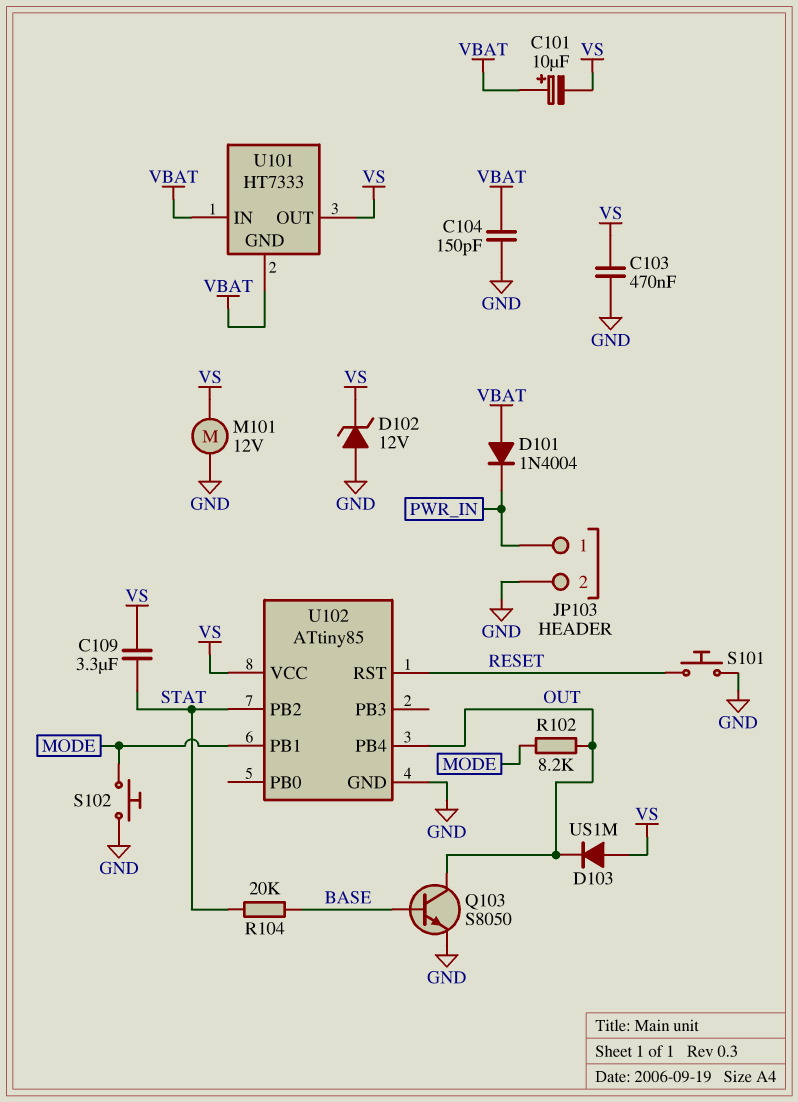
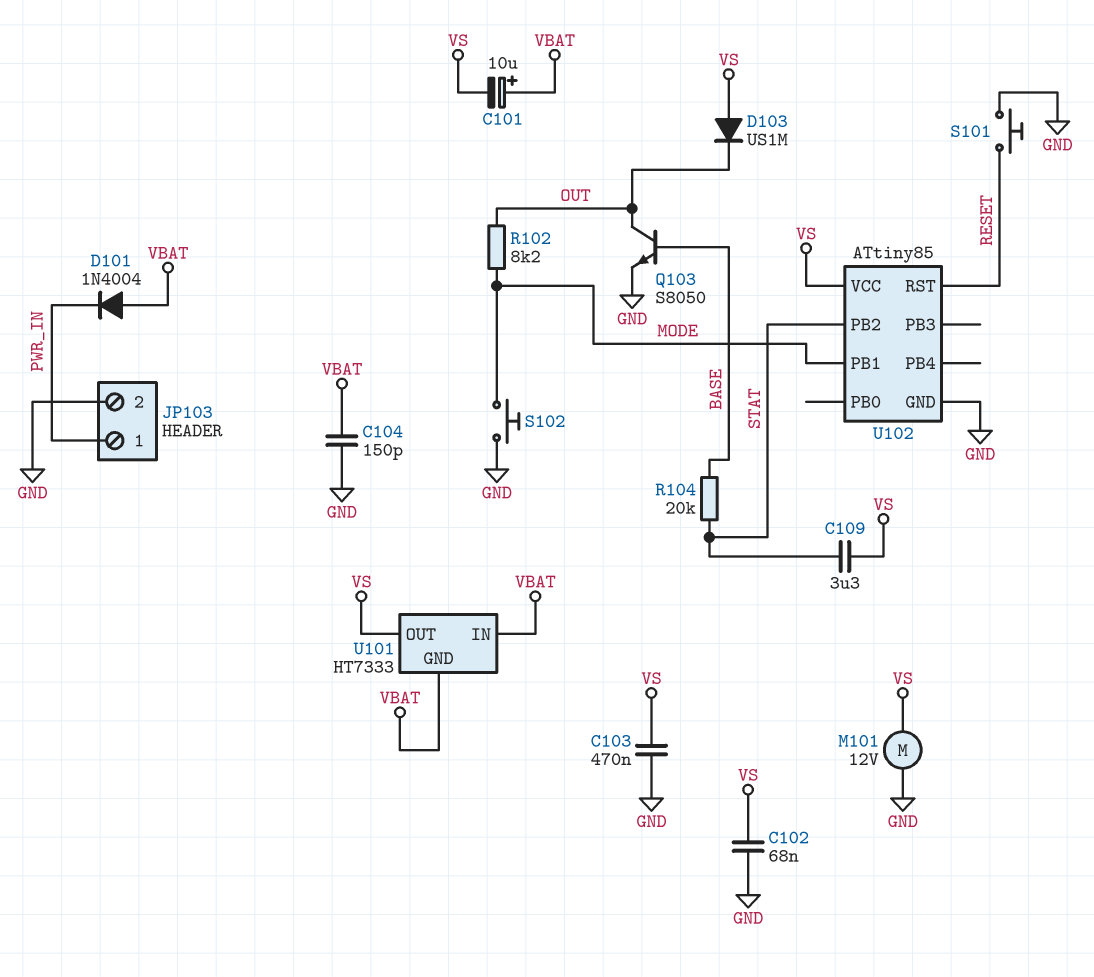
C102: none -> 68nF (GND, VS)
D102: zener 12V (A GND, K VS) -> none
U102 pin PB4: OUT -> none

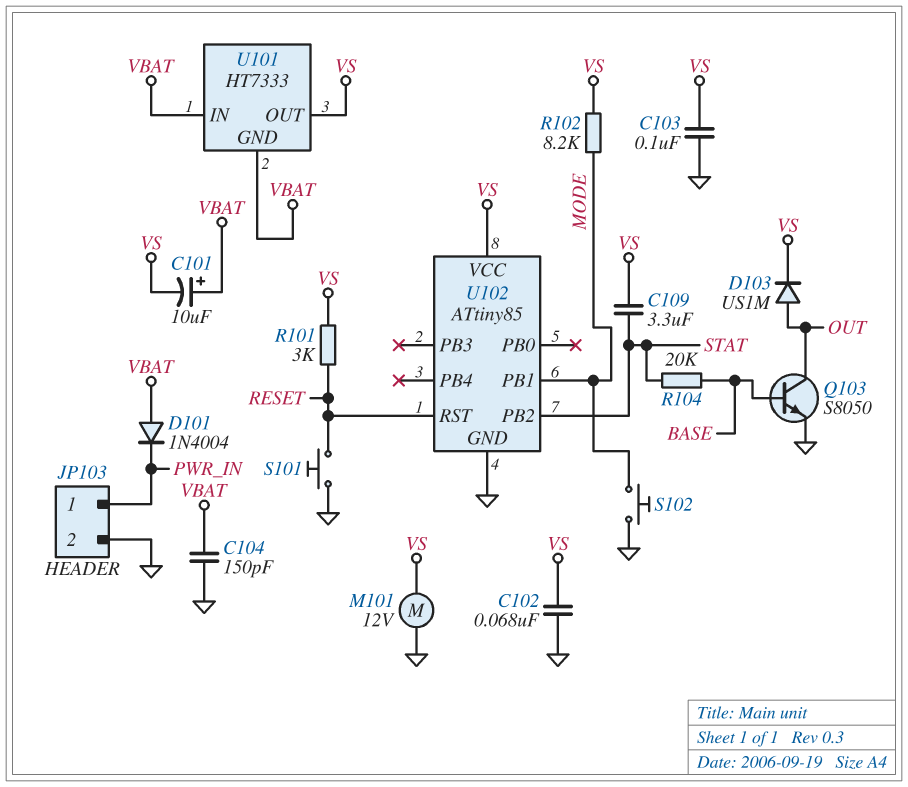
C103: 470nF (GND, VS) -> 100nF (GND, VS)
D103: diode US1M (A VS, K OUT) -> diode US1M (A OUT, K VS)
R101: none -> 3k (RESET, VS)
R102: 8.2k (MODE, OUT) -> 8.2k (MODE, VS)

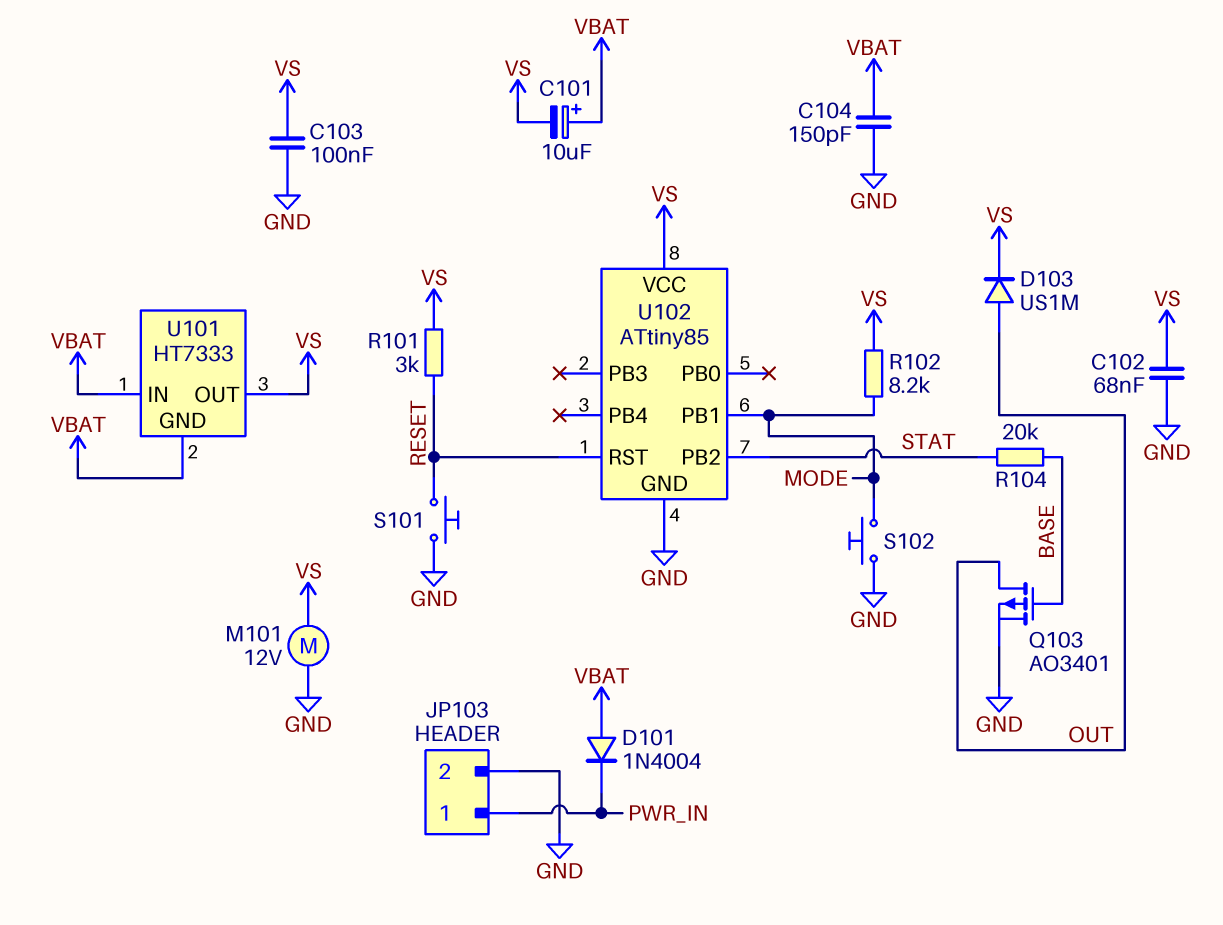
C109: 3.3uF (STAT, VS) -> none
Q103: NPN S8050 (B BASE, C OUT, E GND) -> PMOS AO3401 (G BASE, D OUT, S GND)

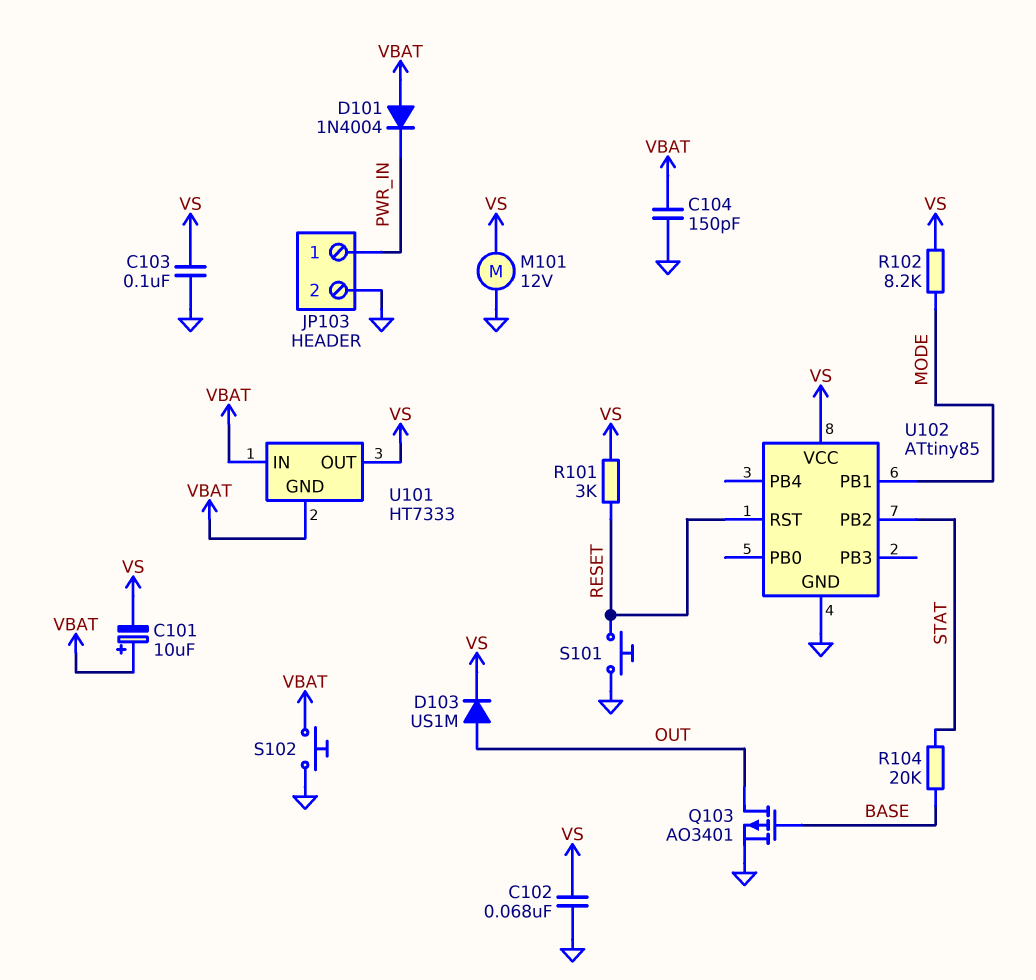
S102: button (GND, MODE) -> button (GND, VBAT)

